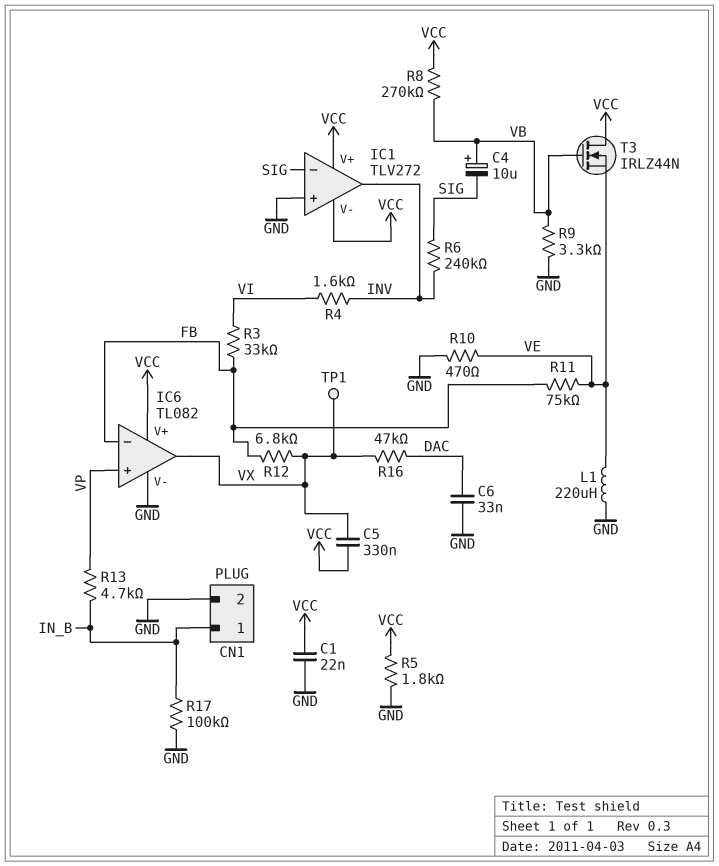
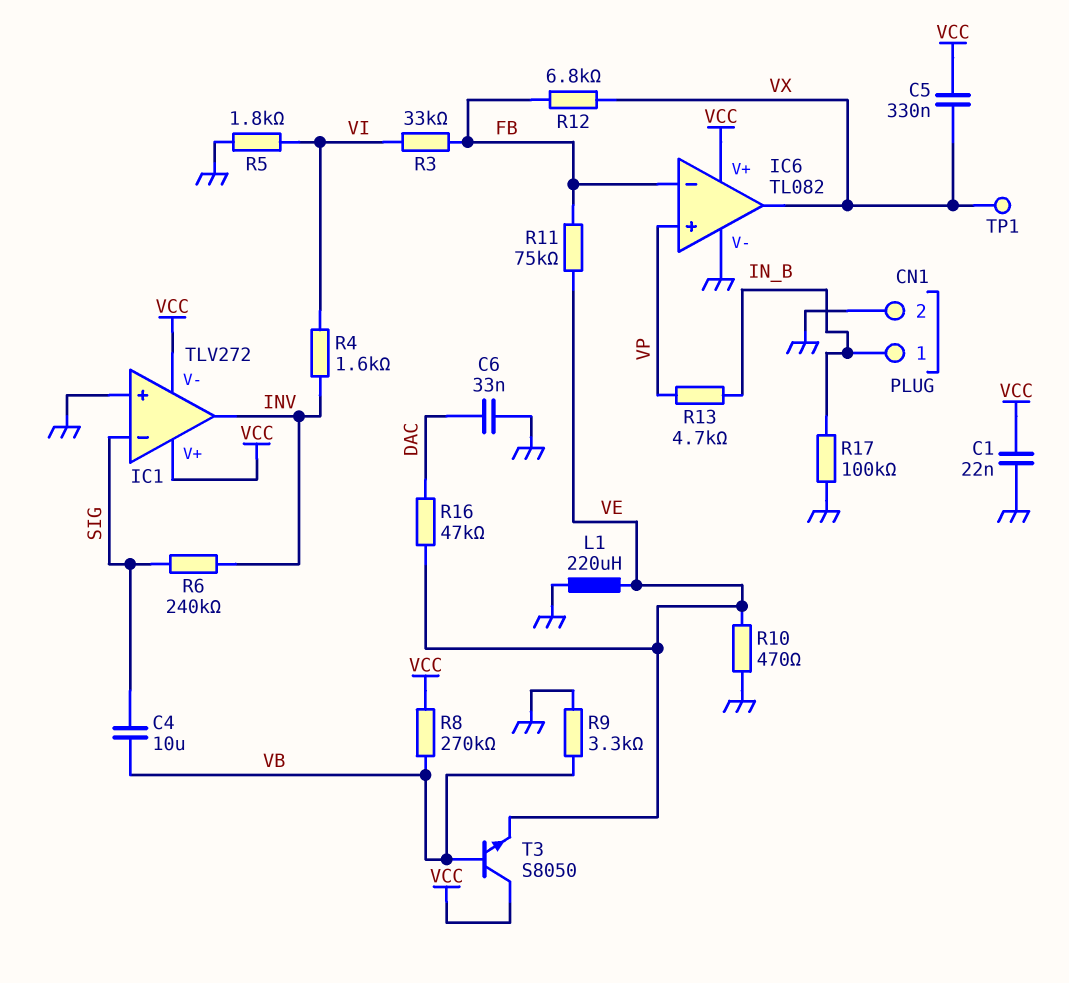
C4: 10uF (plus VB, minus SIG) -> 10uF (SIG, VB)
R5: 1.8k (GND, VCC) -> 1.8k (GND, VI)
R16: 47k (DAC, VX) -> 47k (DAC, VE)
T3: NMOS IRLZ44N (G VB, D VCC, S VE) -> NPN S8050 (B VB, C VCC, E VE)

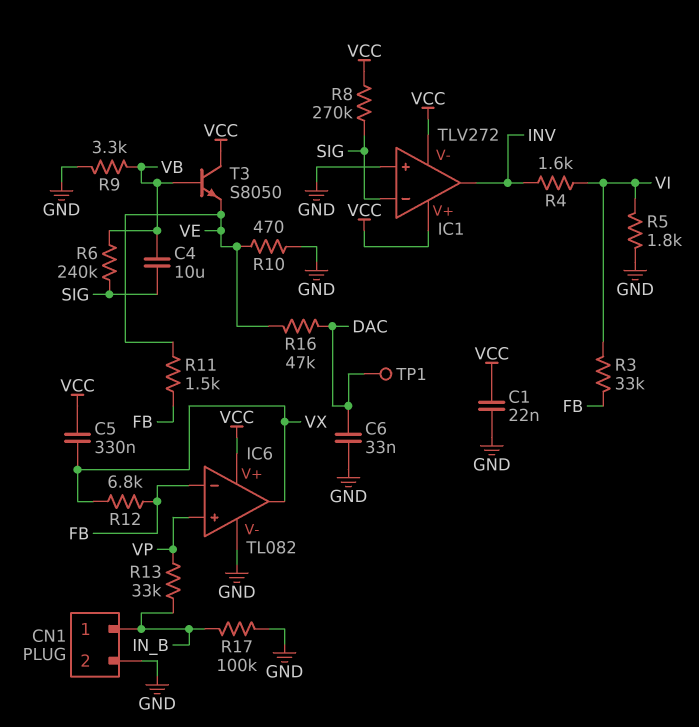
L1: 220uH (GND, VE) -> none
R6: 240k (INV, SIG) -> 240k (SIG, VB)
R8: 270k (VB, VCC) -> 270k (SIG, VCC)
R11: 75k (FB, VE) -> 1.5k (FB, VE)
R13: 4.7k (IN_B, VP) -> 33k (IN_B, VP)
TP1: test point (VX) -> test point (DAC)

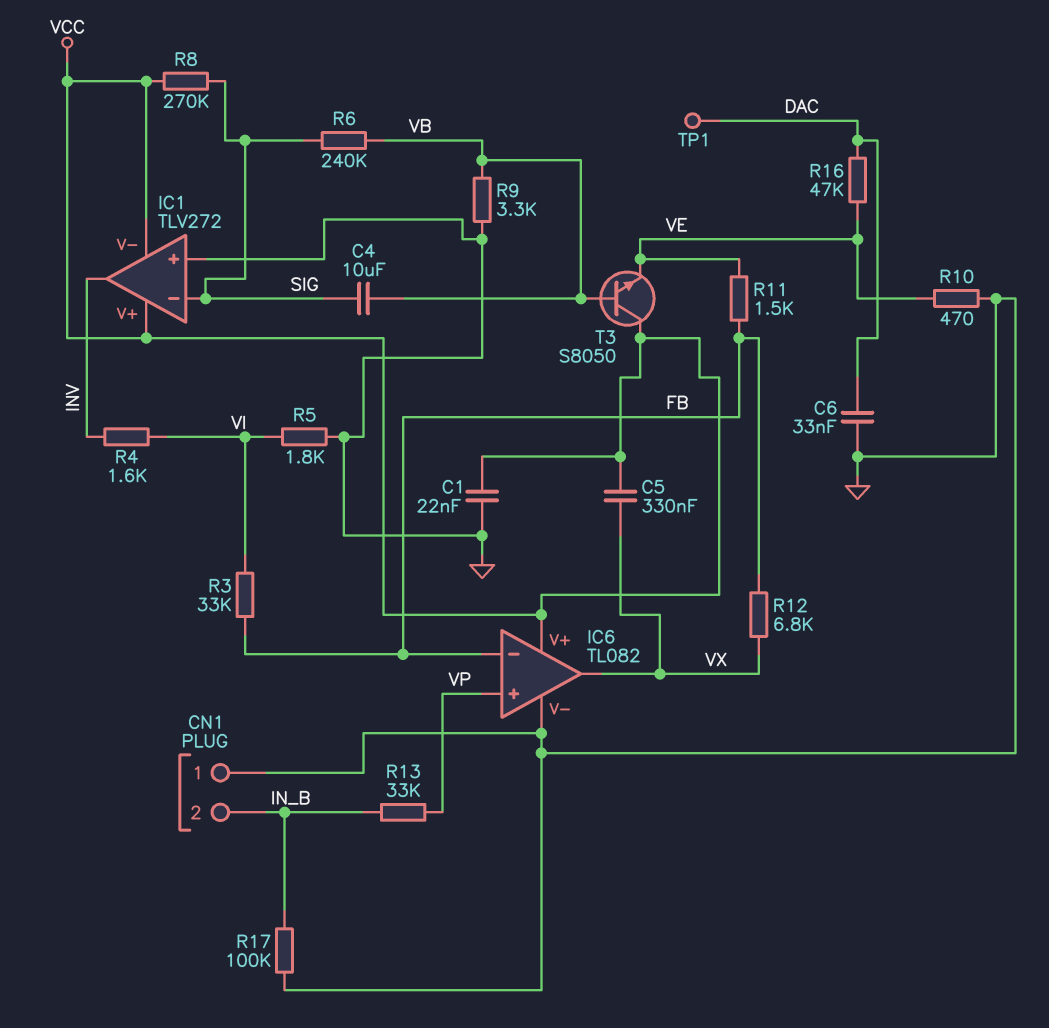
CN1 pin 1: IN_B -> GND
CN1 pin 2: GND -> IN_B

